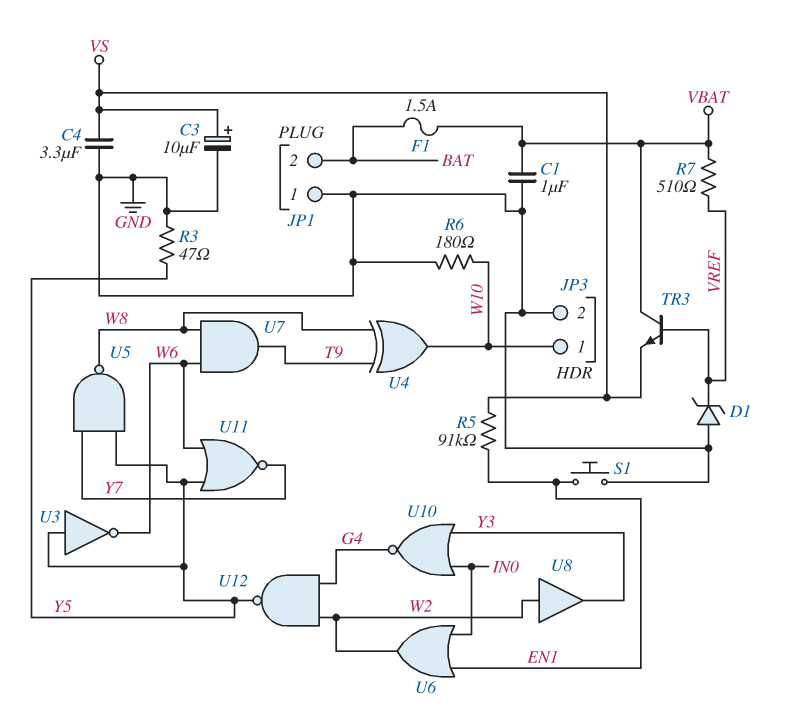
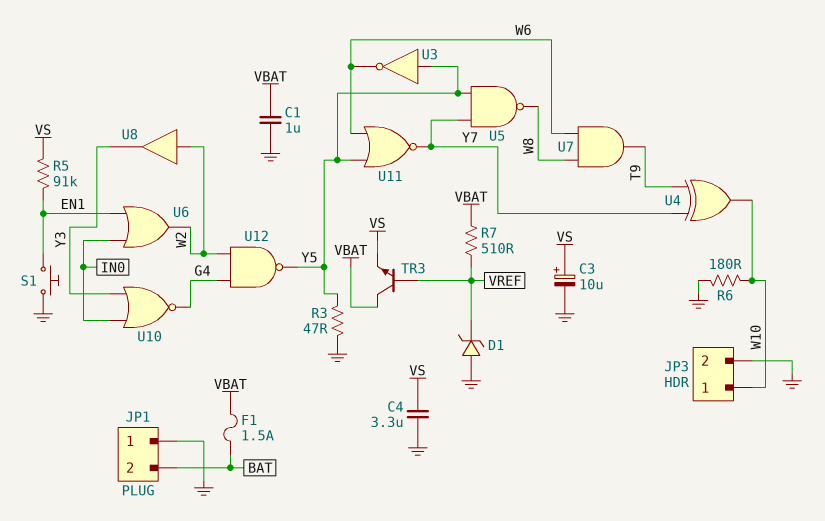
U4: XOR (in T9, in W8, out W10) -> XOR (in T9, in Y7, out W10)

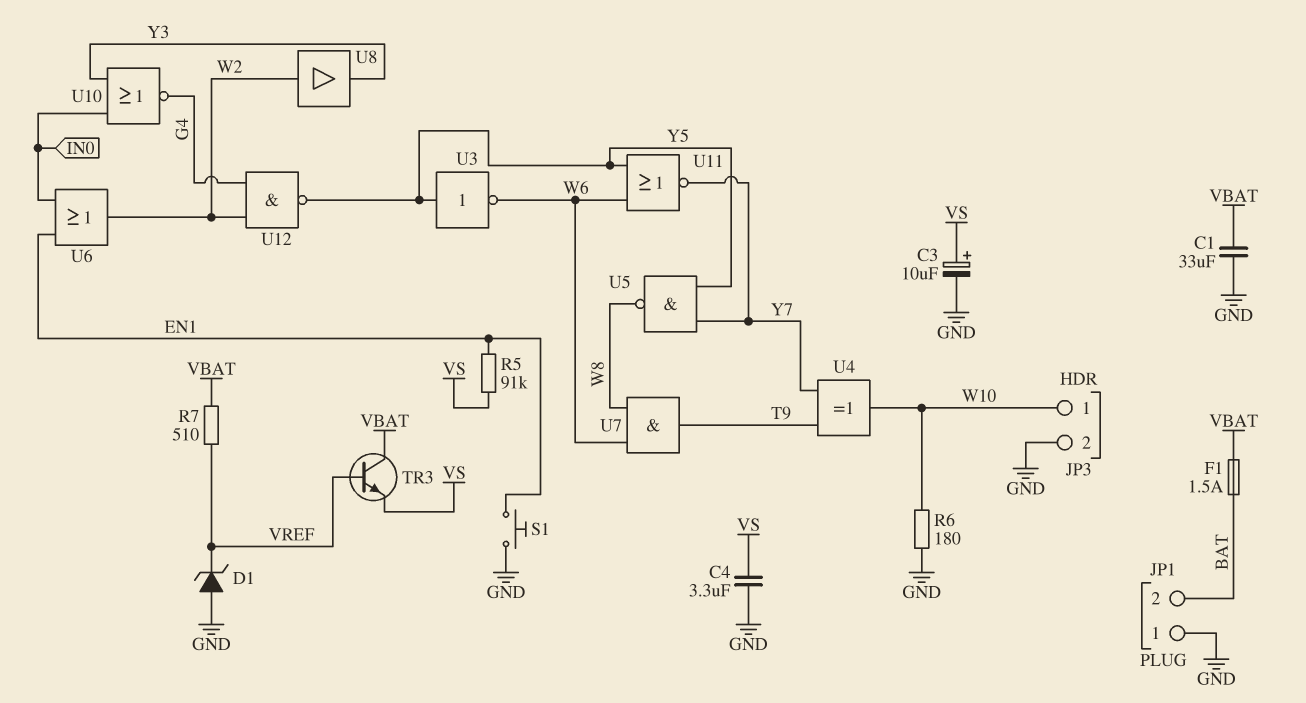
C1: 1uF (GND, VBAT) -> 33uF (GND, VBAT)
R3: 47 (GND, Y5) -> none

